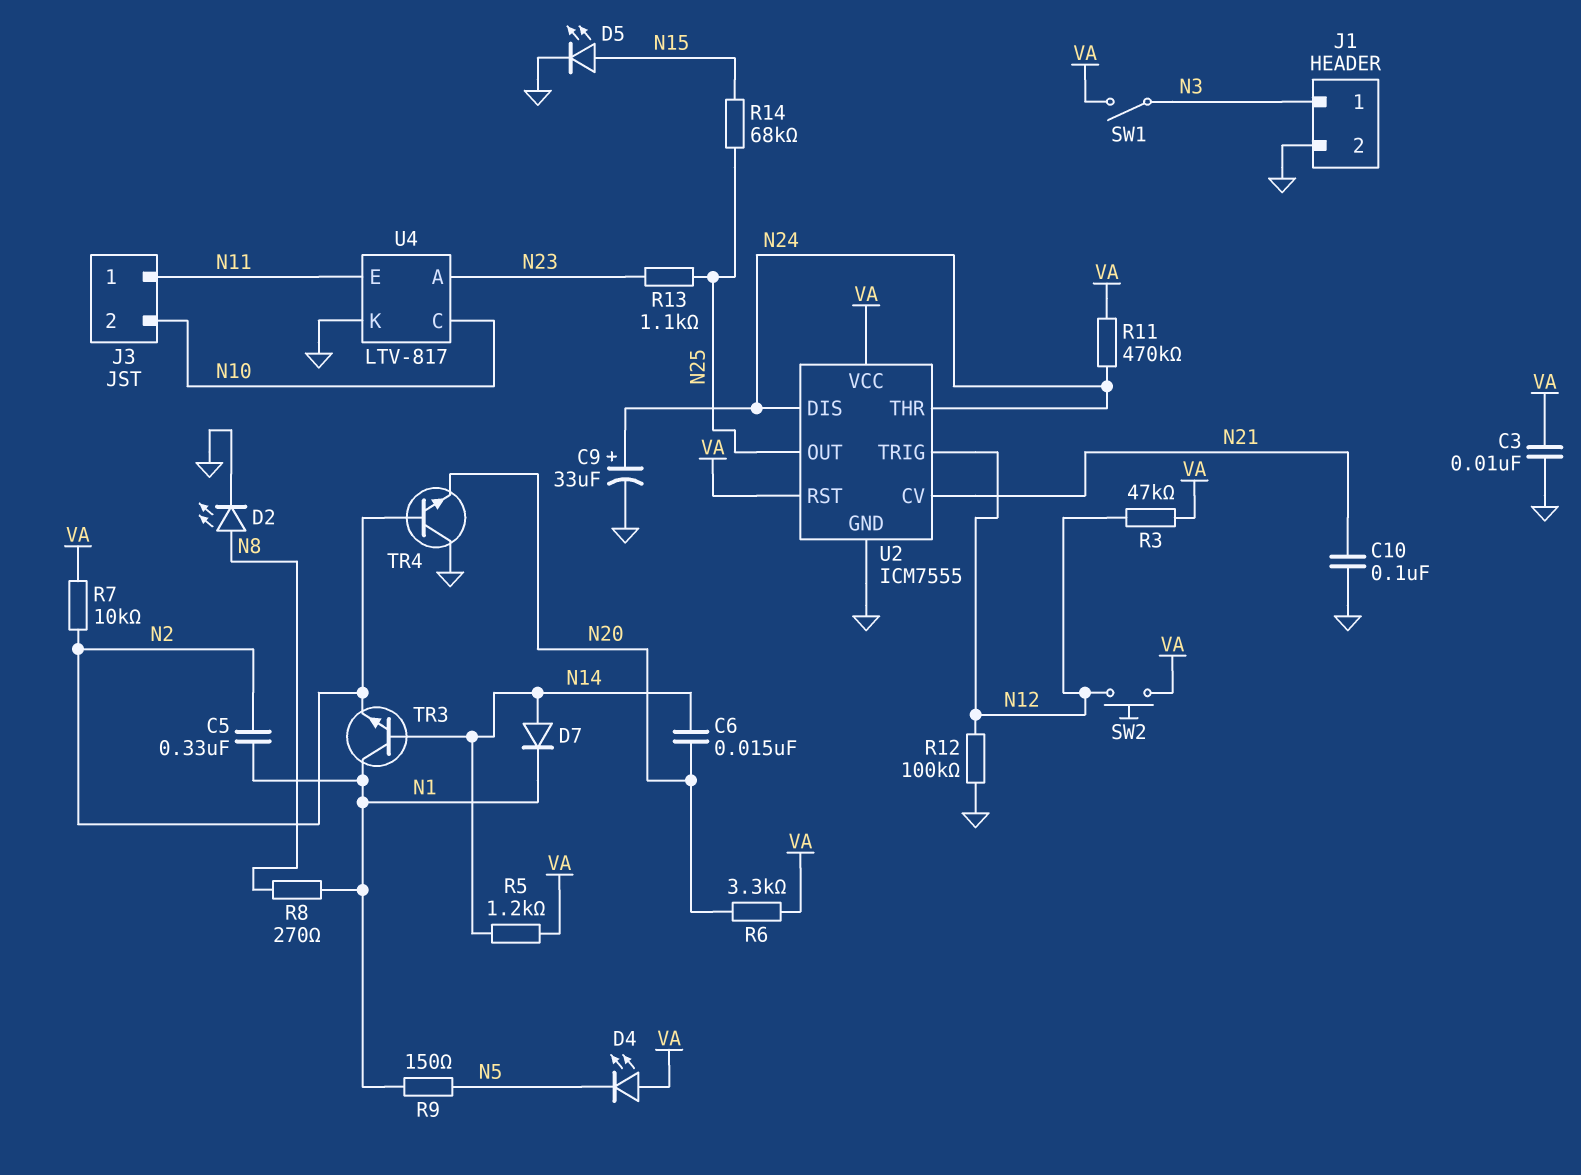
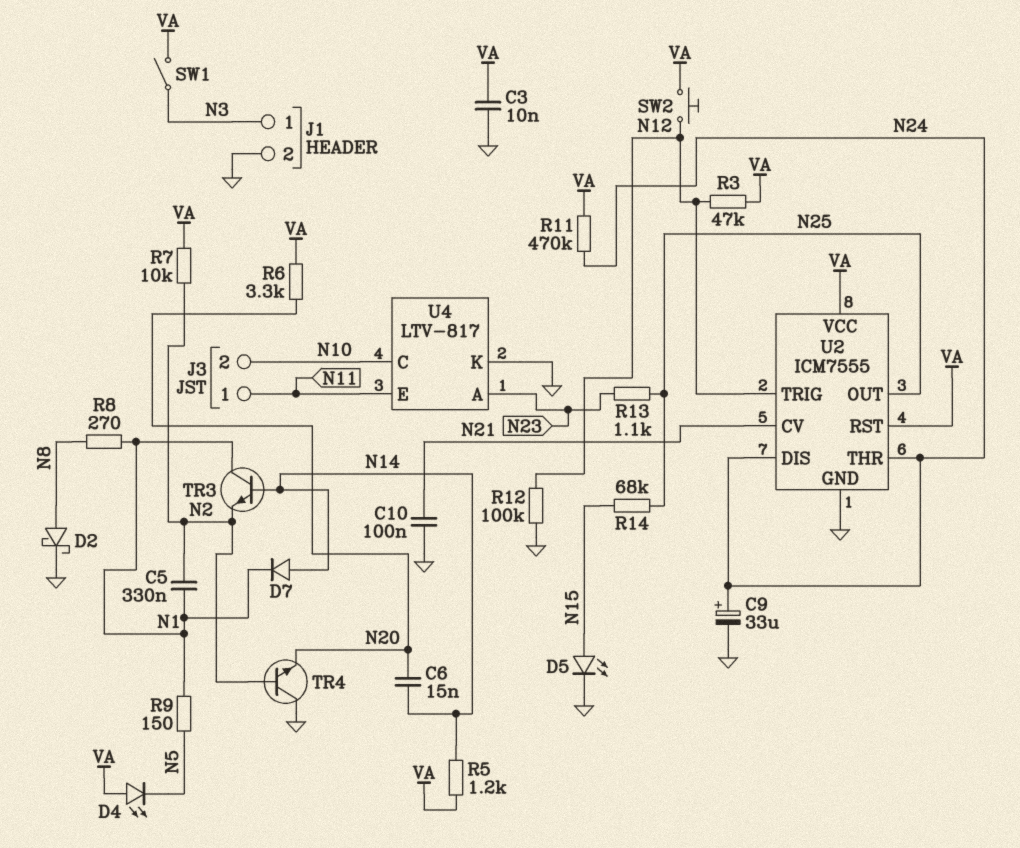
D2: LED (A N8, K GND) -> schottky (A N8, K GND)

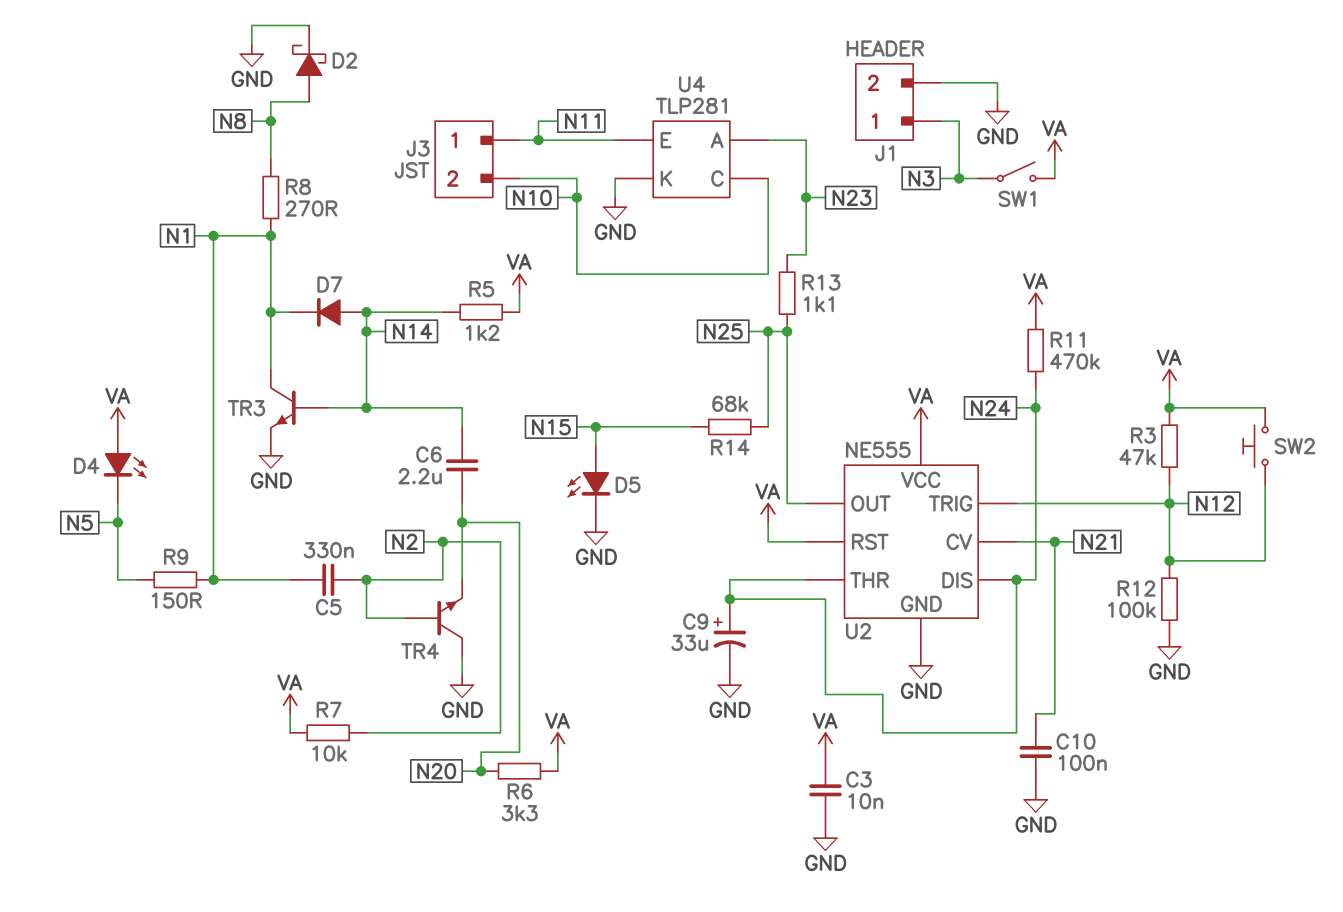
C6: 15nF (N14, N20) -> 2.2uF (N14, N20)
TR3: NPN (B N14, C N1, E N2) -> NPN (B N14, C N1, E GND)
U2: ICM7555 -> NE555
U4: LTV-817 -> TLP281

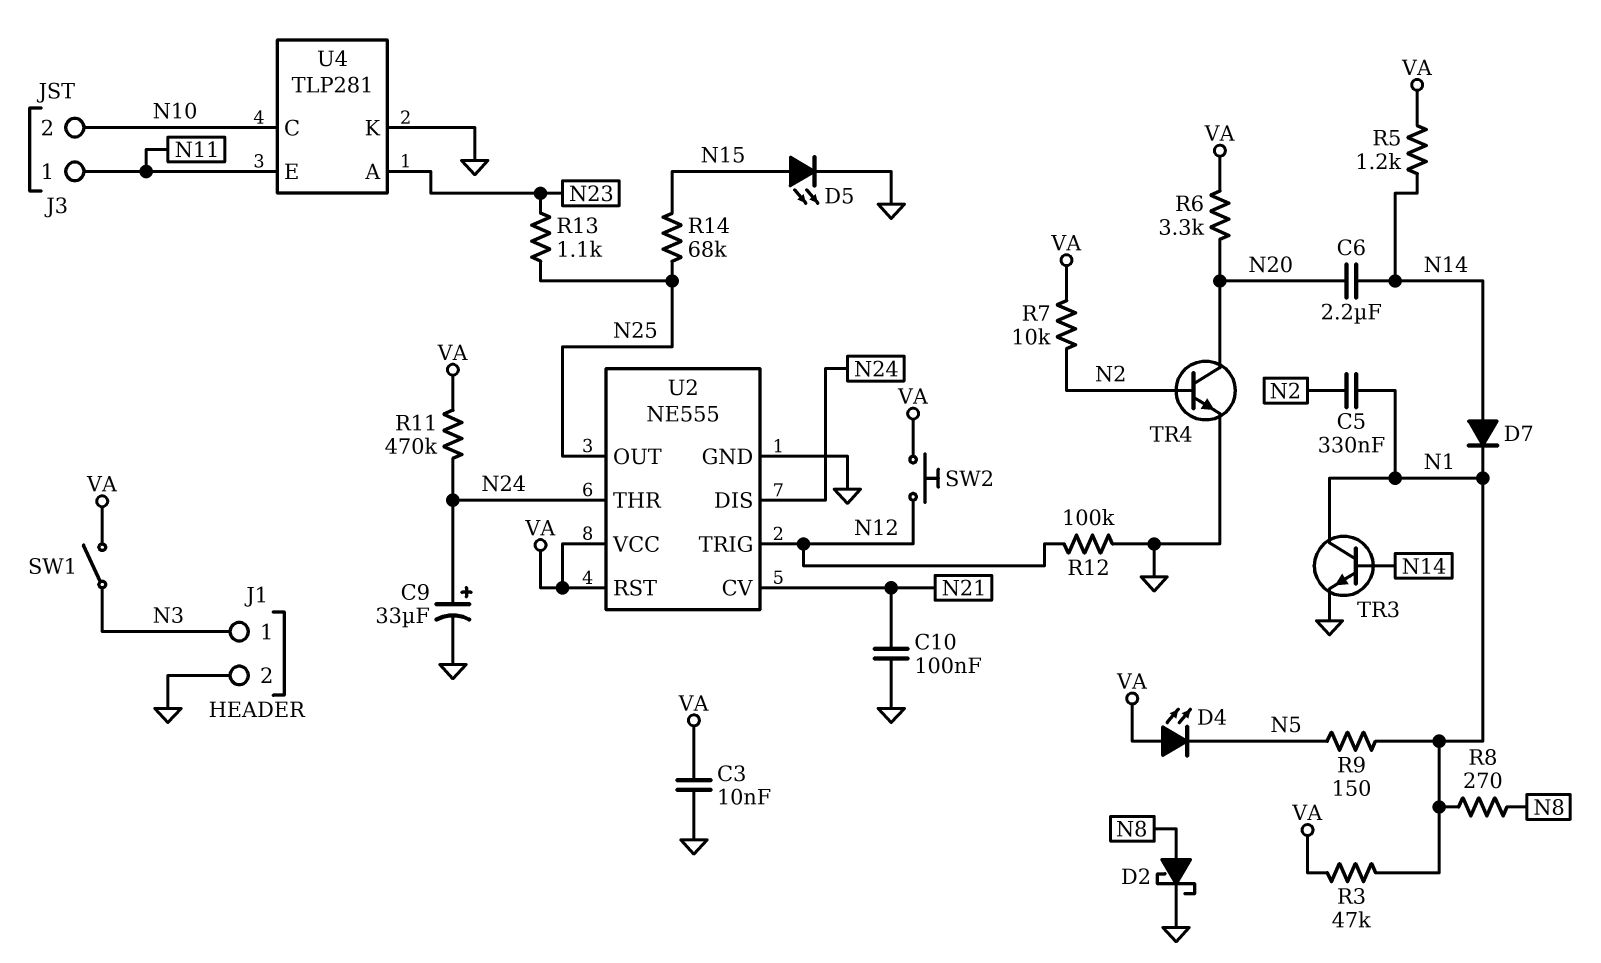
R3: 47k (N12, VA) -> 47k (N1, VA)
TR4: NPN (B N2, C GND, E N20) -> NPN (B N2, C N20, E GND)

